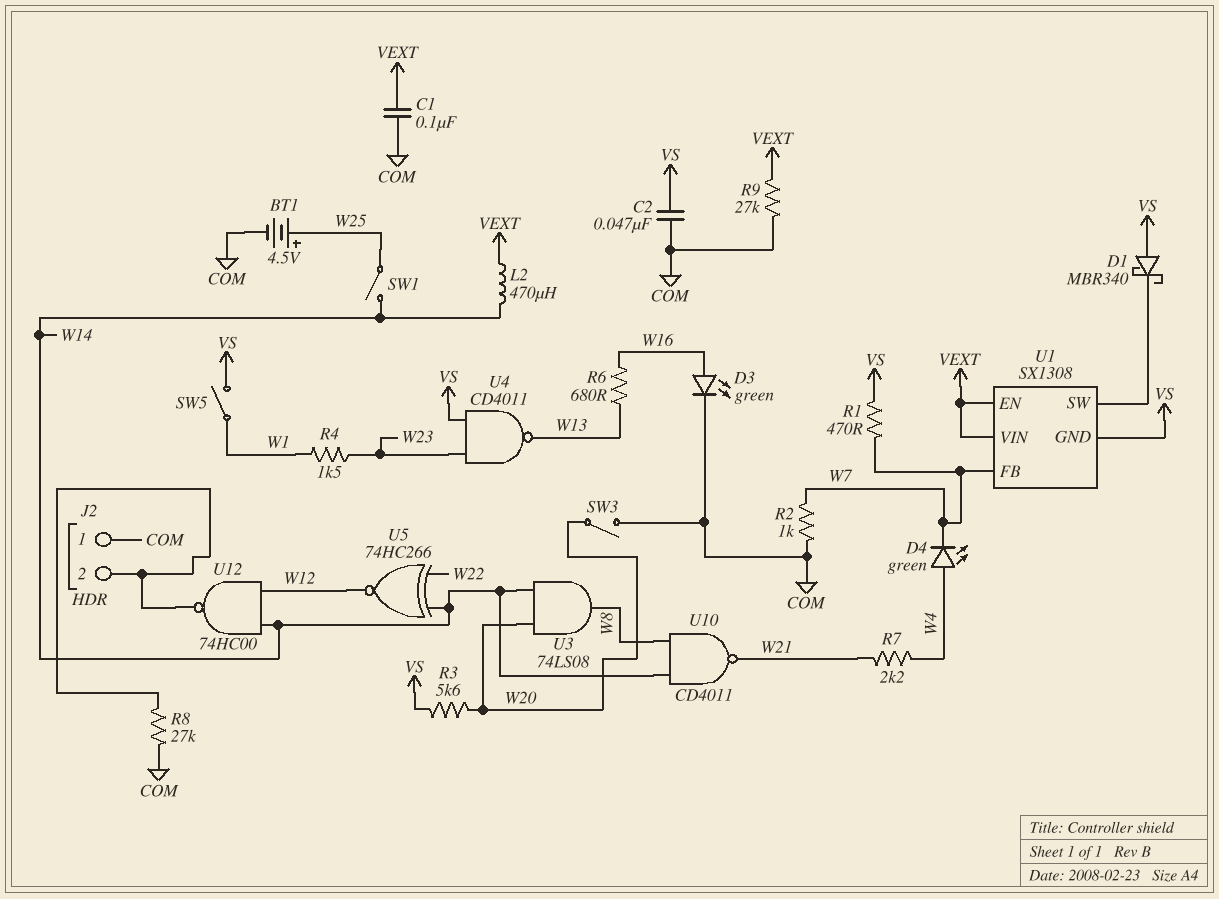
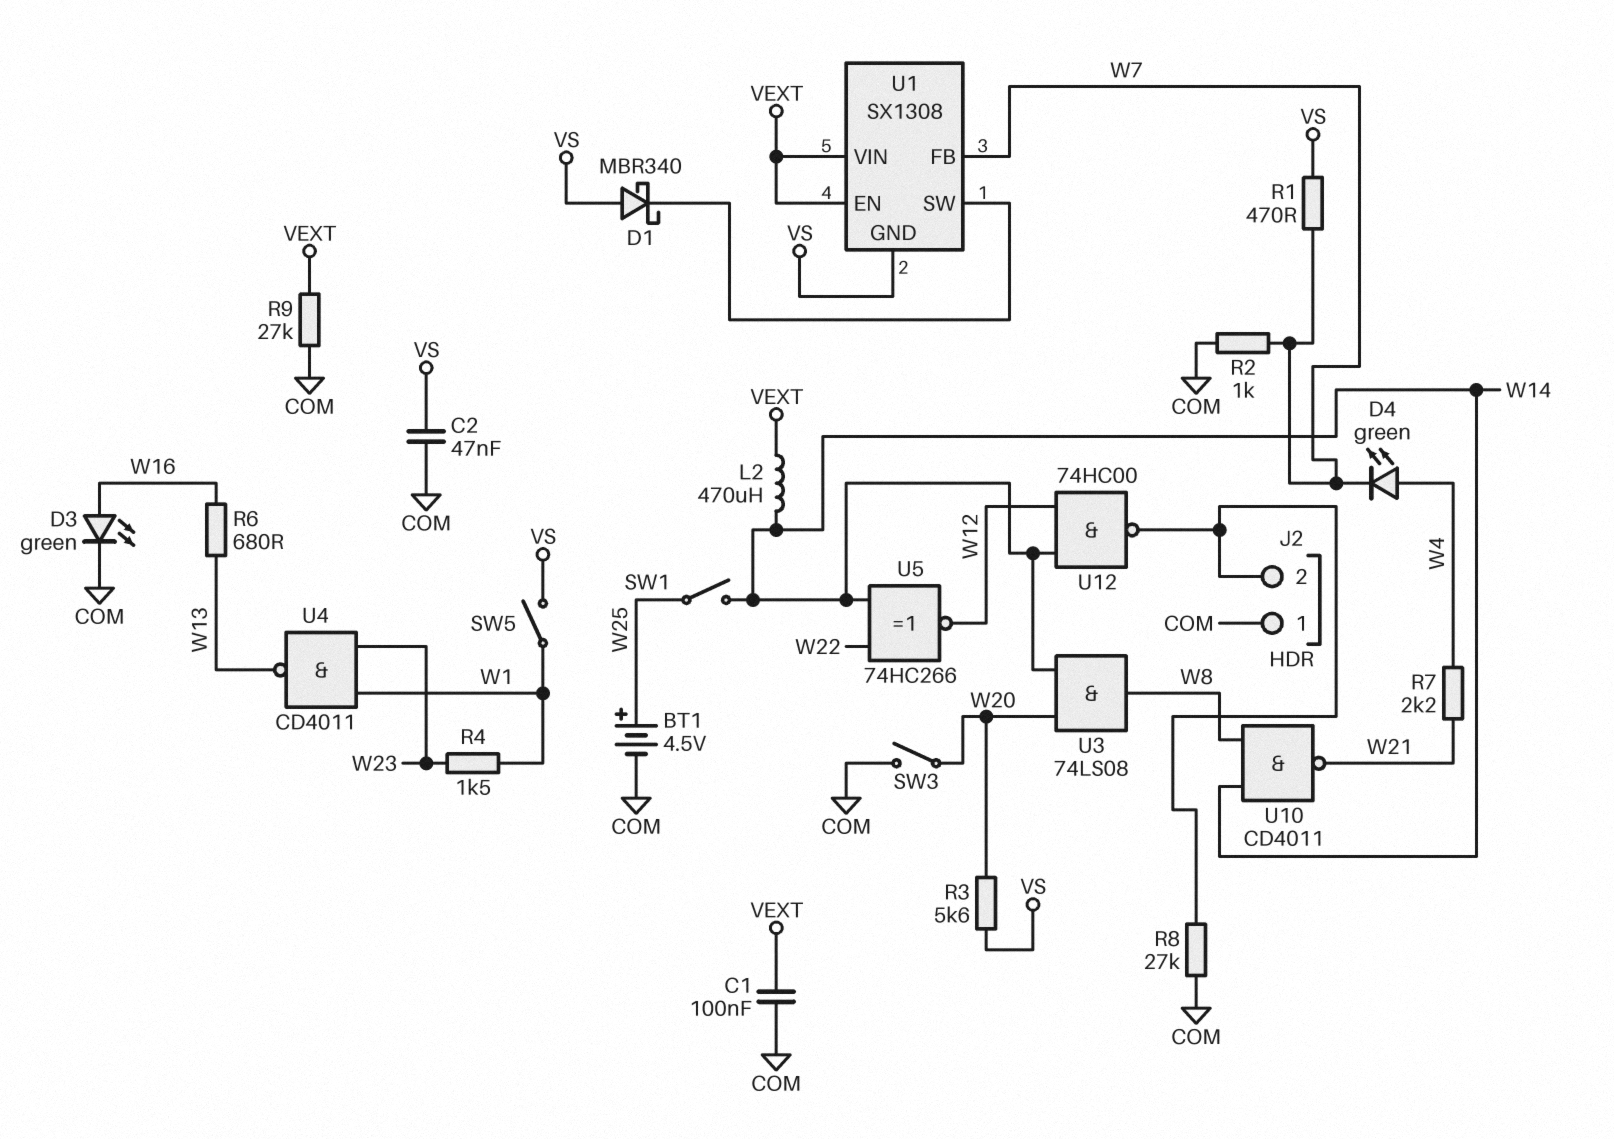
U4: NAND CD4011 (in VS, in W23, out W13) -> NAND CD4011 (in W1, in W23, out W13)

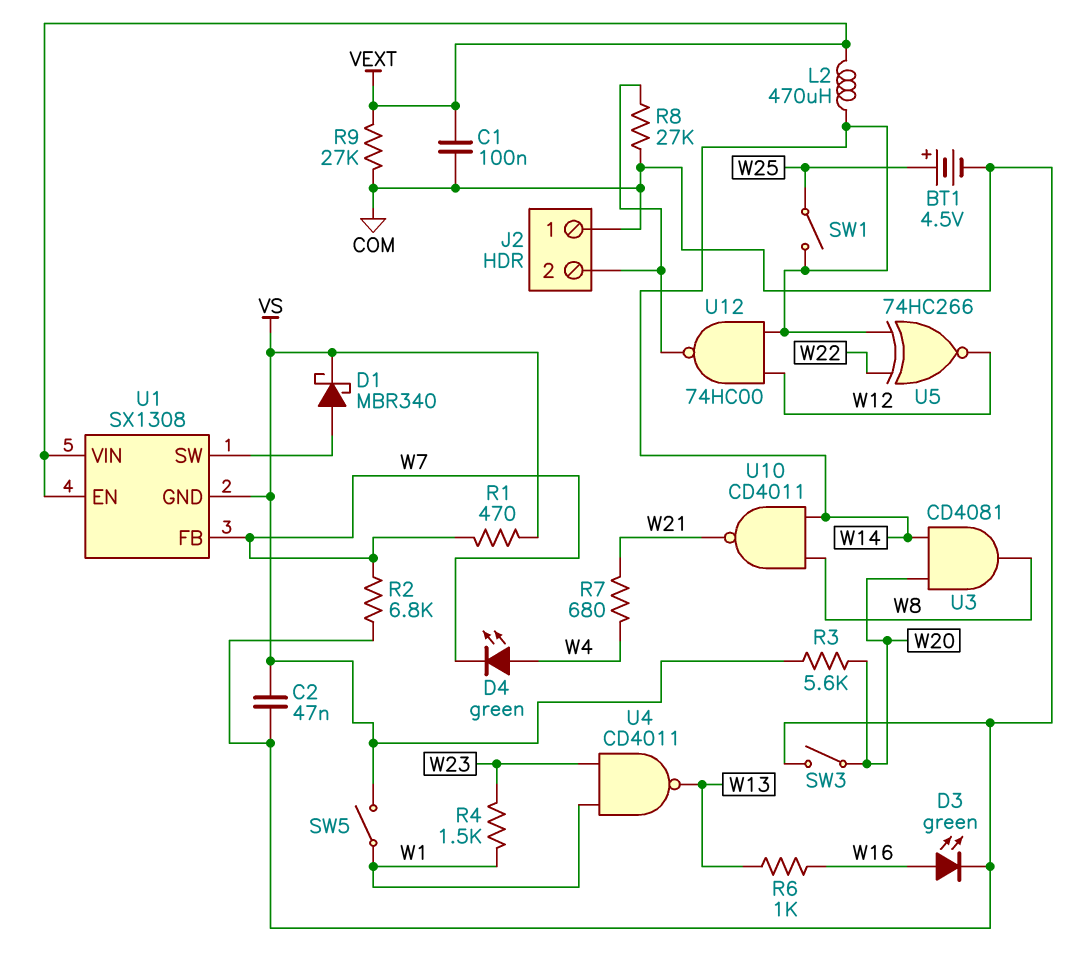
D1: schottky MBR340 (A VS, K U1/SW) -> schottky MBR340 (A U1/SW, K VS)
R2: 1k (COM, W7) -> 6.8k (COM, W7)
R6: 680 (W13, W16) -> 1k (W13, W16)
R7: 2.2k (W4, W21) -> 680 (W4, W21)
U3: AND 74LS08 (in W14, in W20, out W8) -> AND CD4081 (in W14, in W20, out W8)

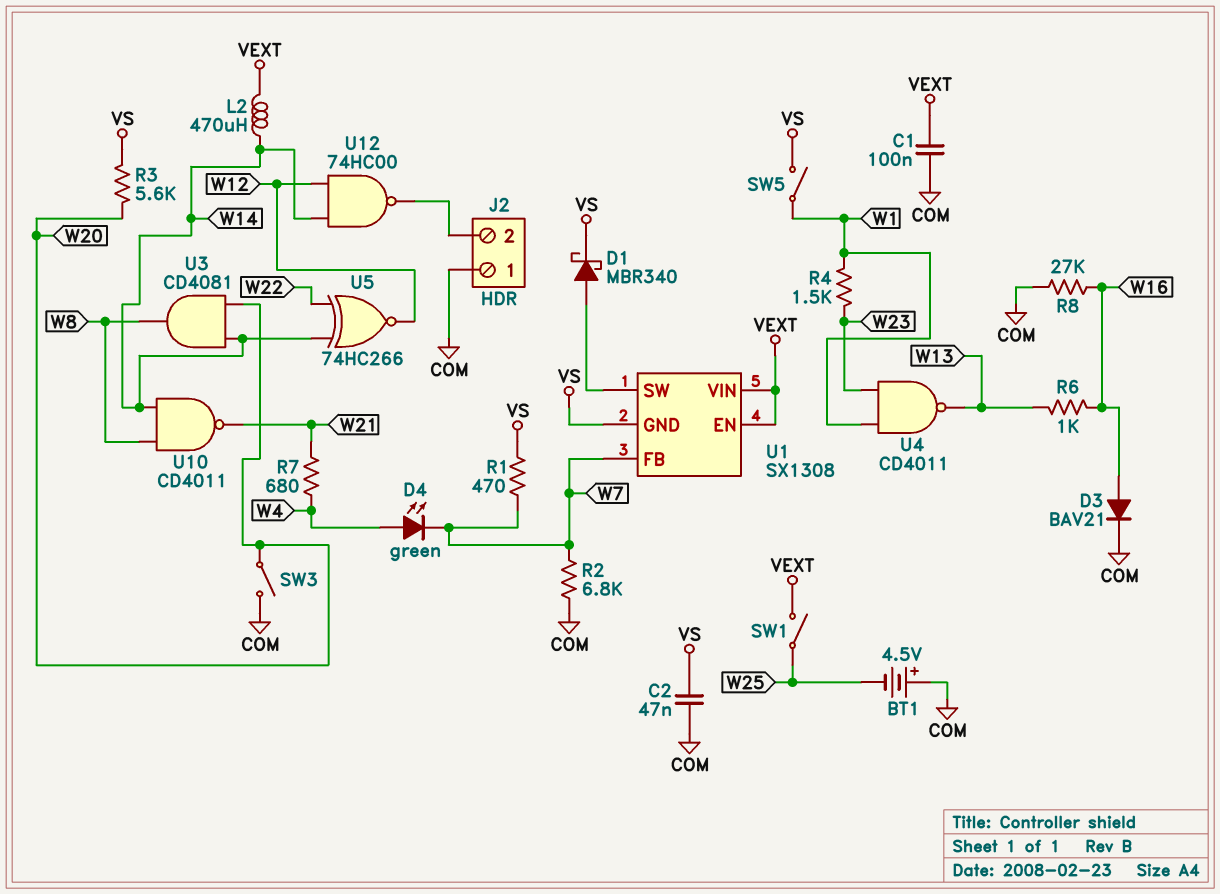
BT1: 4.5V (plus W25, minus COM) -> 4.5V (plus COM, minus W25)
D3: LED green (A W16, K COM) -> diode BAV21 (A W16, K COM)
R8: 27k (COM, J2/2) -> 27k (COM, W16)
R9: 27k (COM, VEXT) -> none
SW1: switch (W14, W25) -> switch (VEXT, W25)

